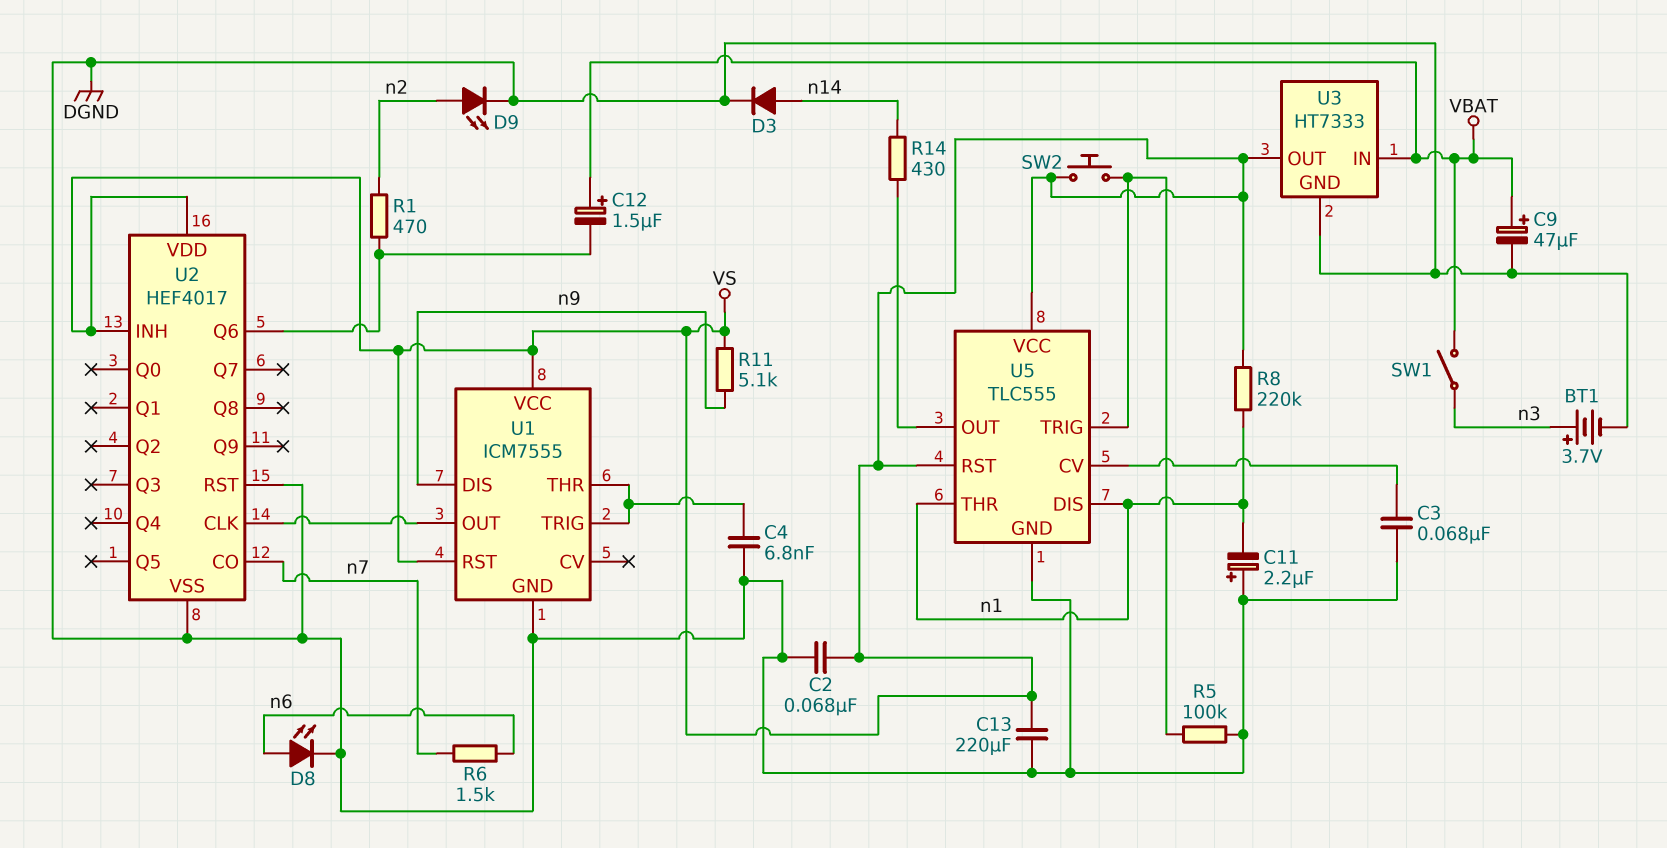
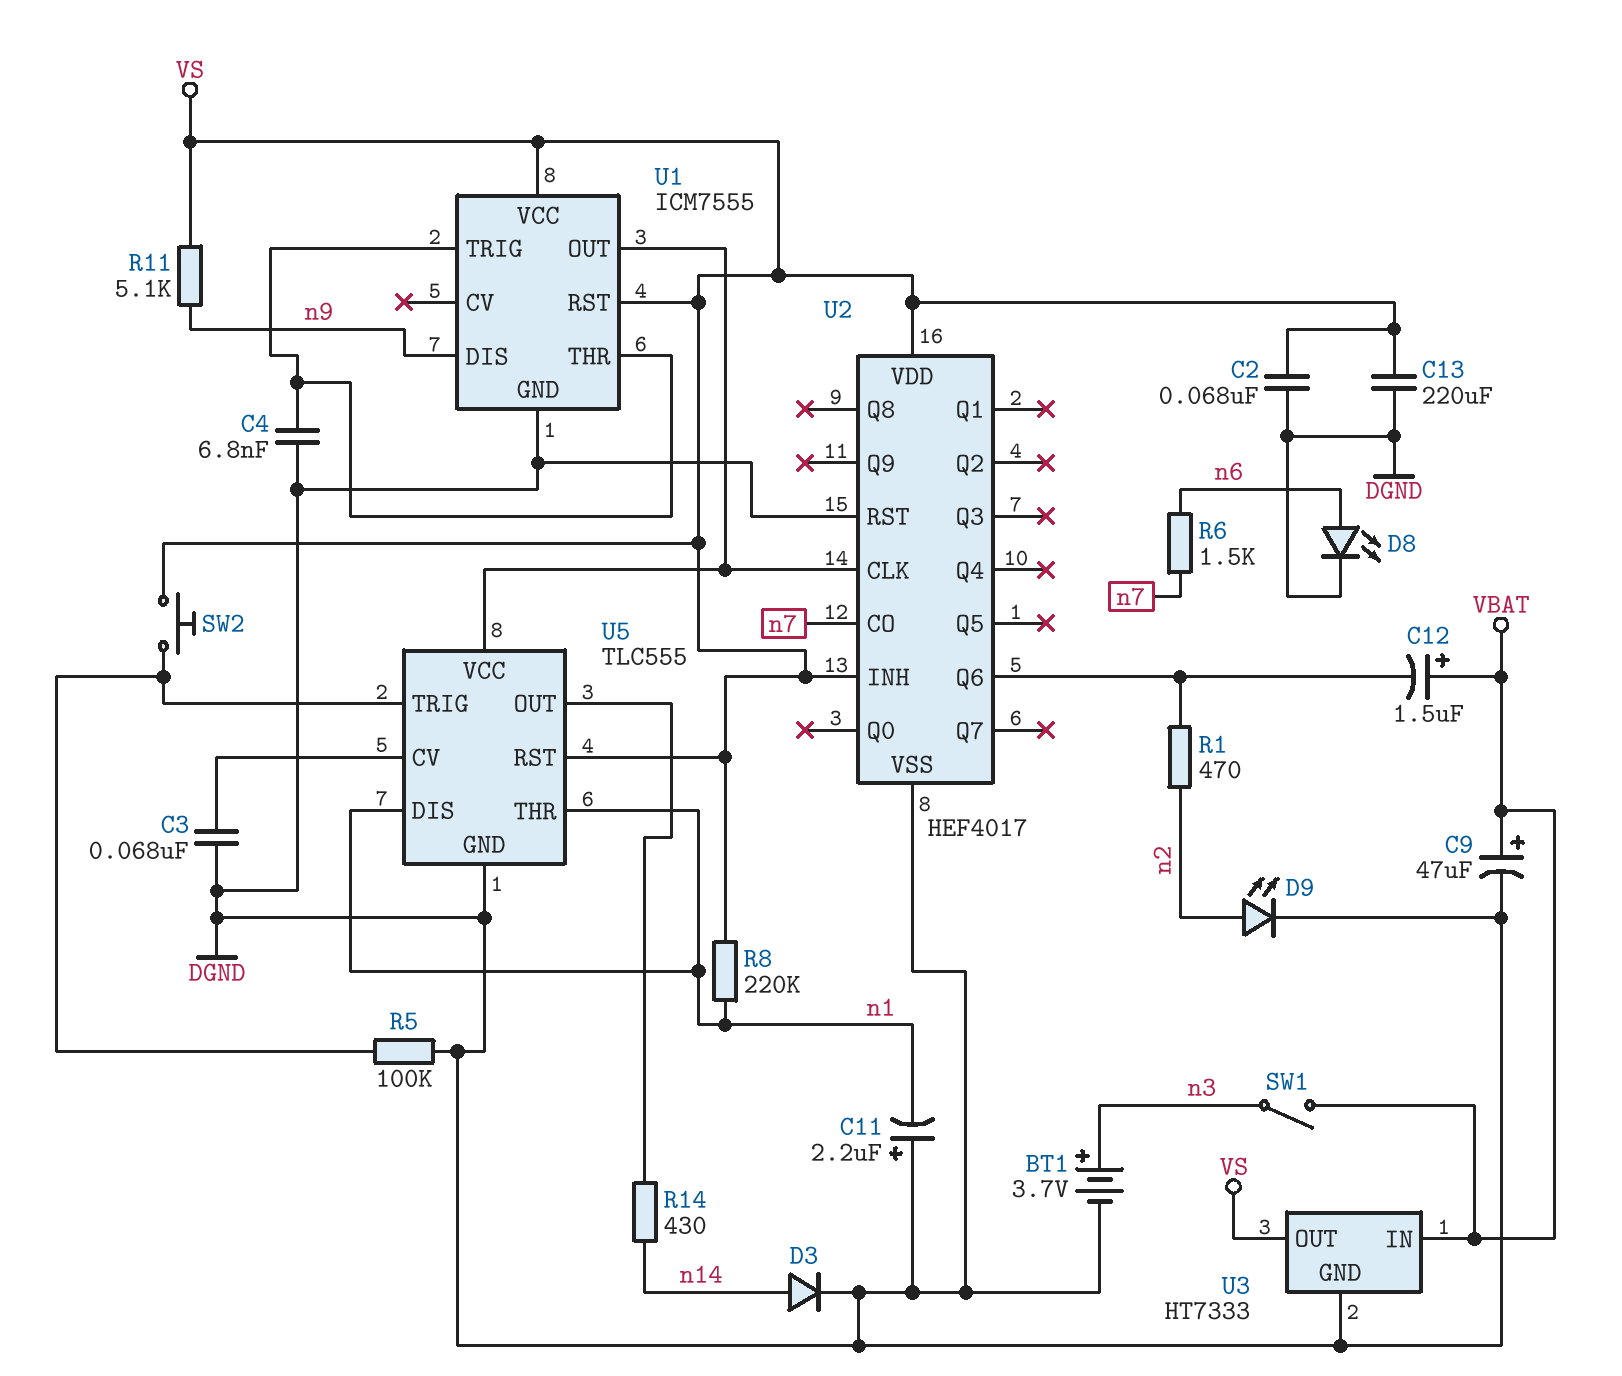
U5 pin VCC: VS -> U1/OUT

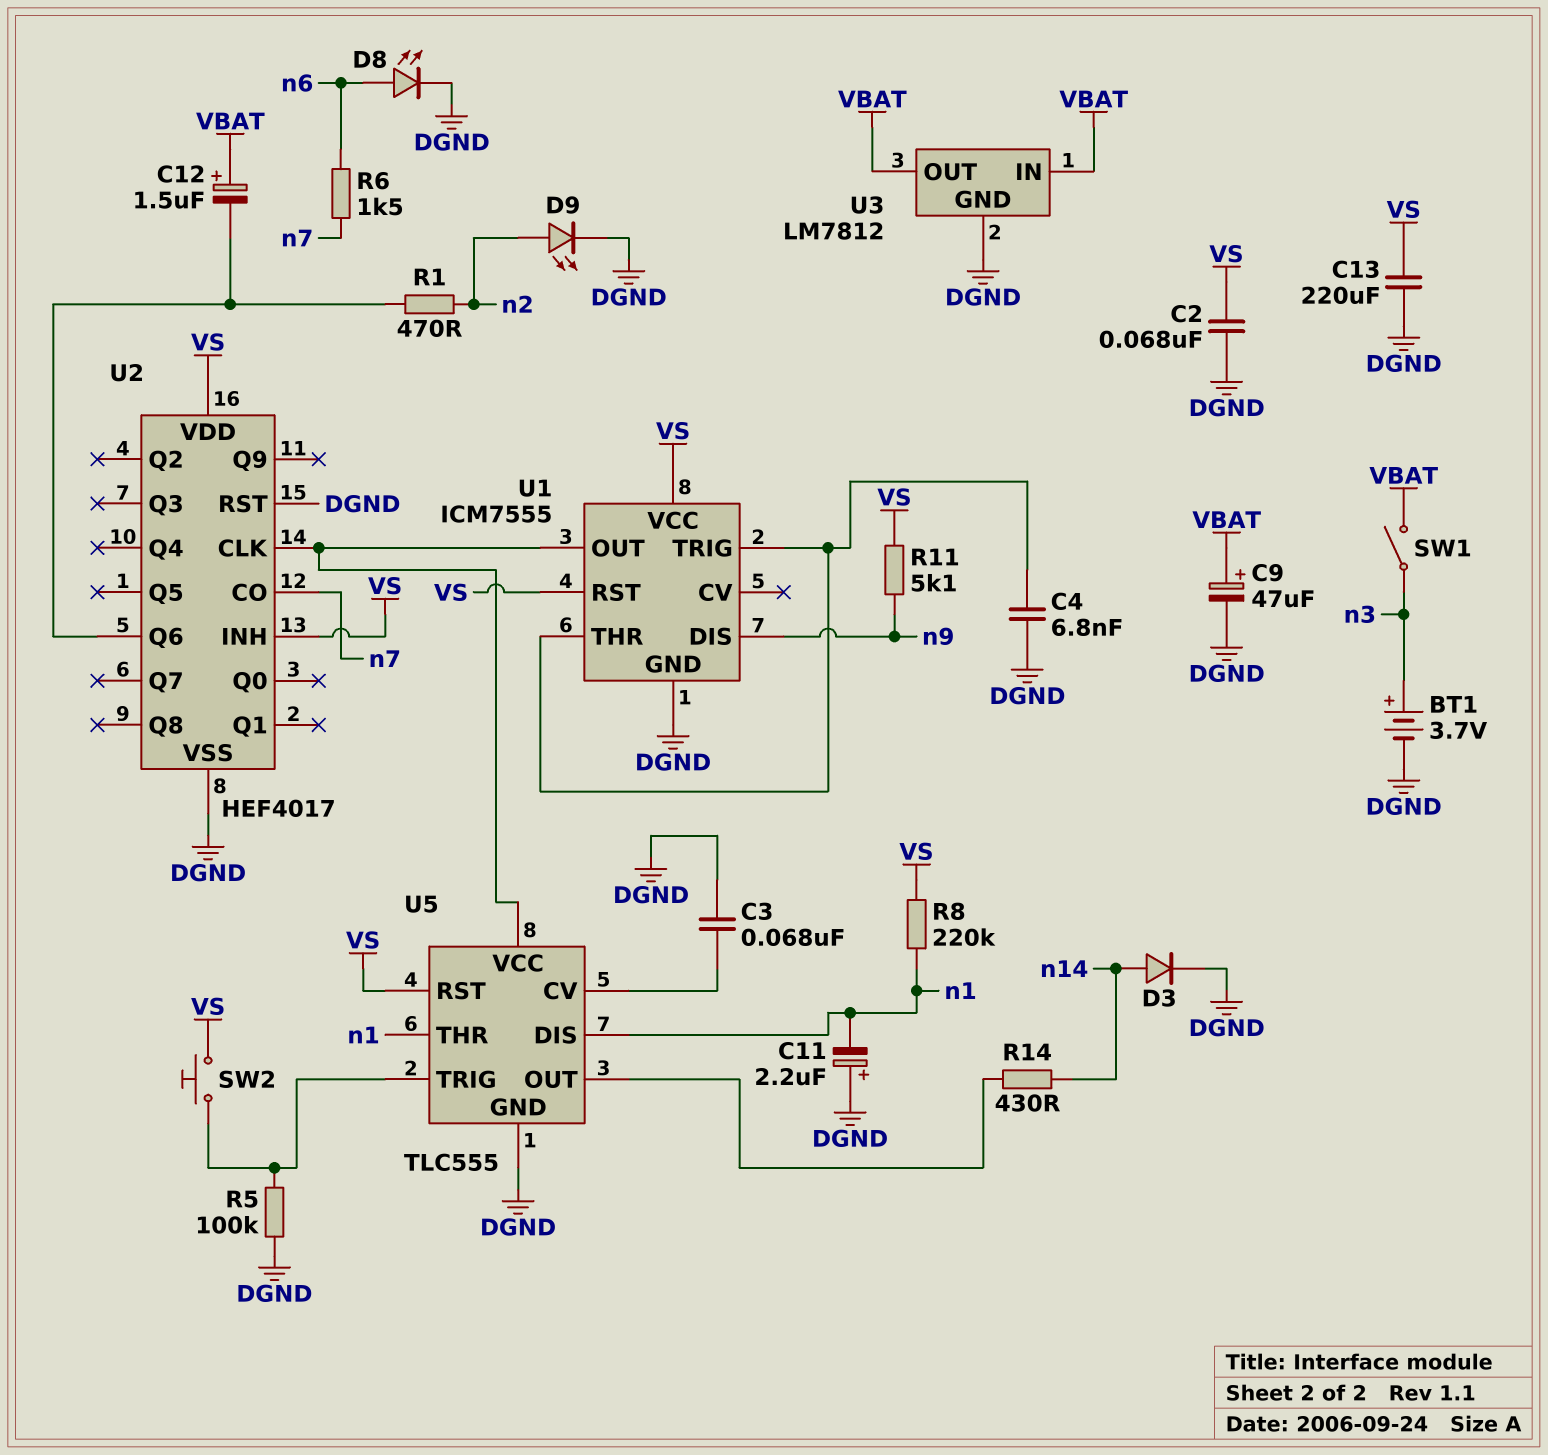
U3: HT7333 -> LM7812
U3 pin OUT: VS -> VBAT

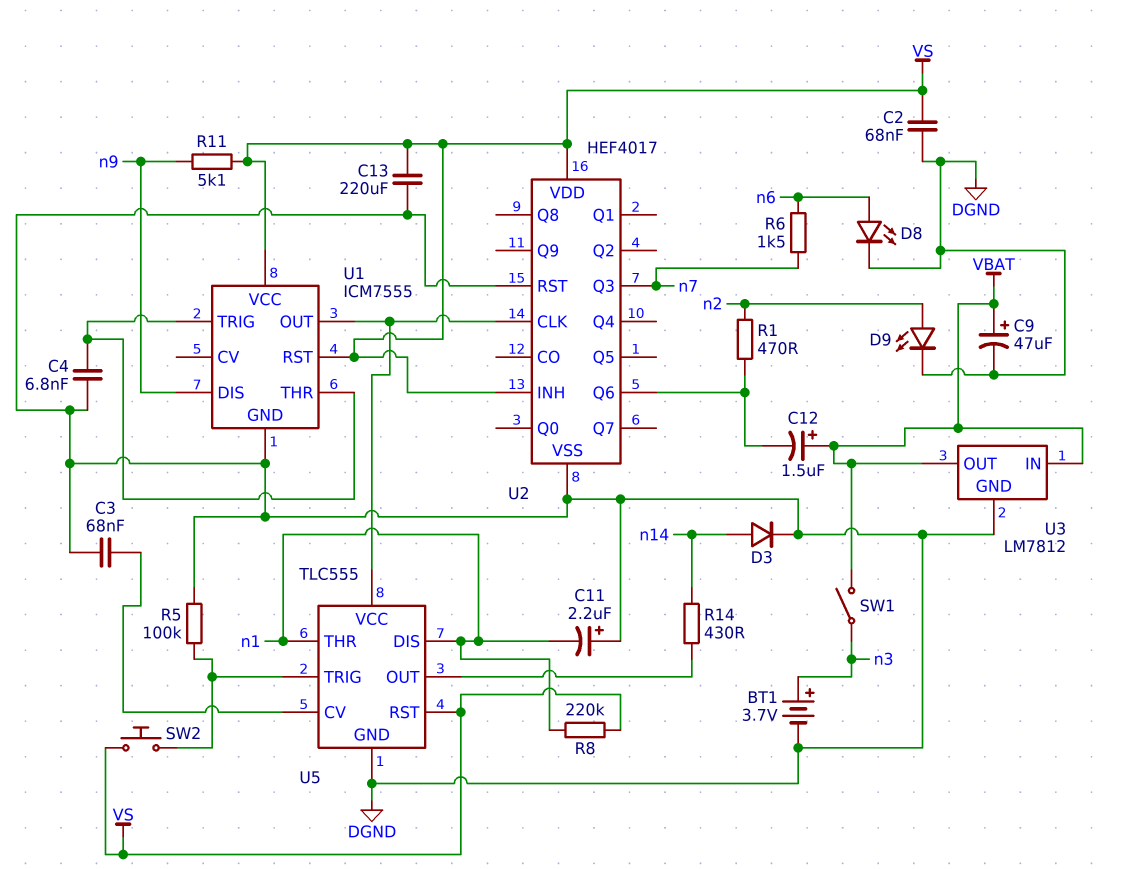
U2 pin CO: n7 -> none
U2 pin Q3: none -> n7

